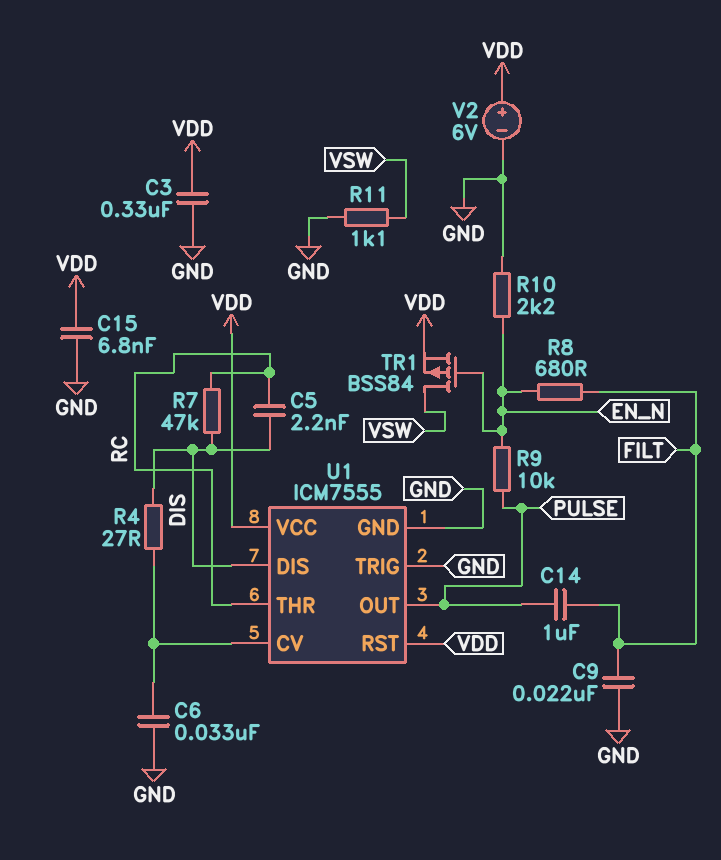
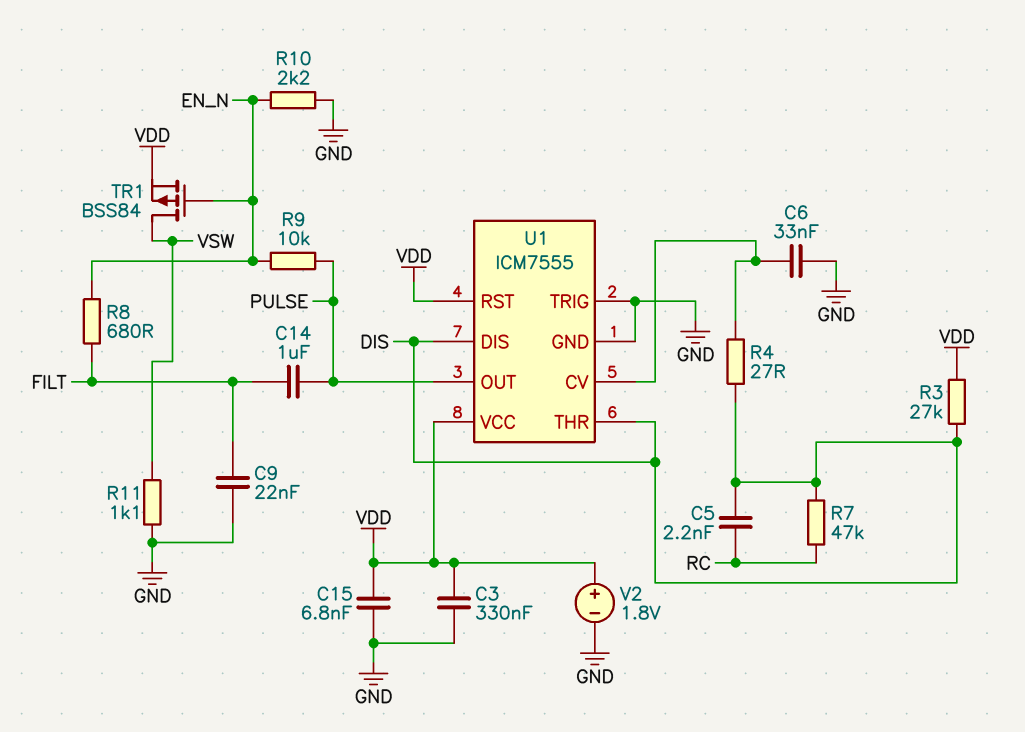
R3: none -> 27k (DIS, VDD)
U1 pin THR: RC -> DIS
V2: 6V (plus VDD, minus GND) -> 1.8V (plus VDD, minus GND)

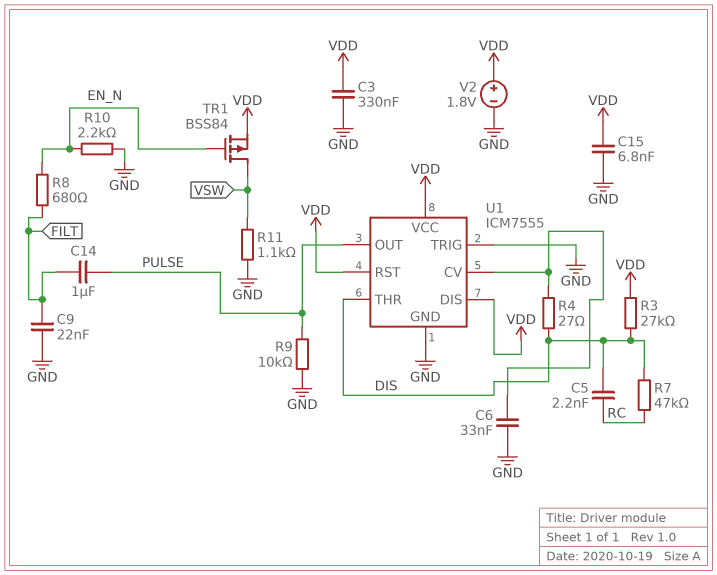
R9: 10k (EN_N, PULSE) -> 10k (GND, PULSE)
U1 pin DIS: DIS -> VDD

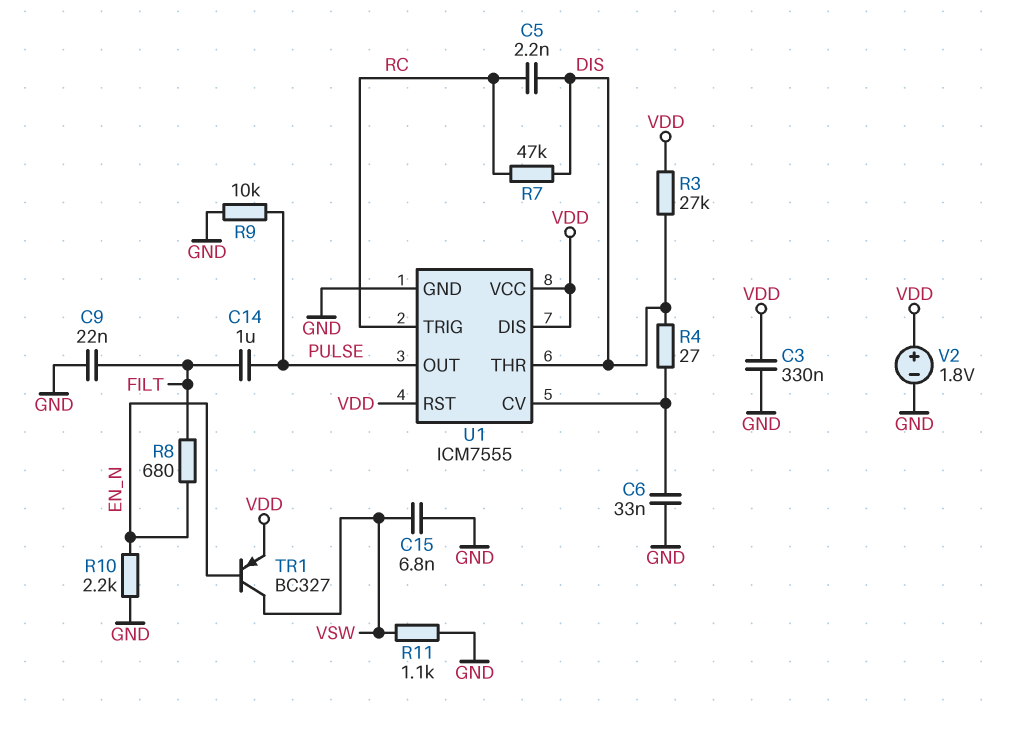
C15: 6.8nF (GND, VDD) -> 6.8nF (GND, VSW)
TR1: PMOS BSS84 (G EN_N, D VSW, S VDD) -> PNP BC327 (B EN_N, C VSW, E VDD)
U1 pin TRIG: GND -> RC

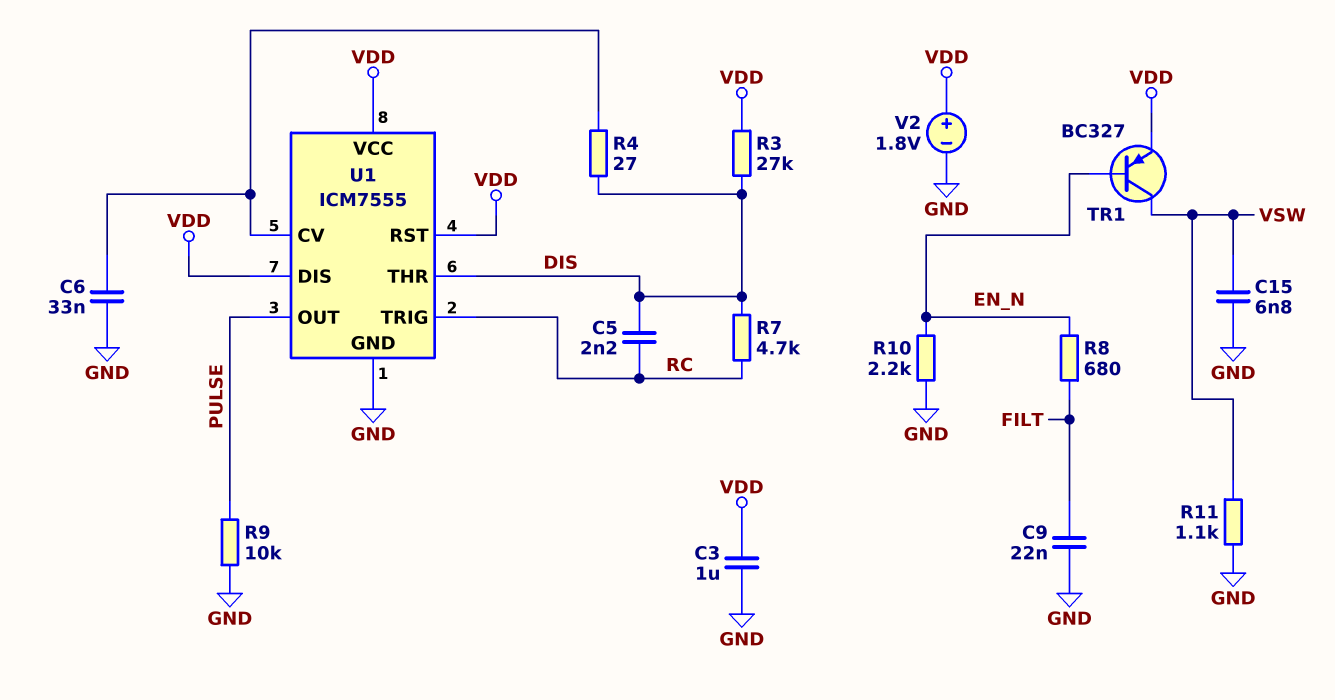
C3: 330nF (GND, VDD) -> 1uF (GND, VDD)
C14: 1uF (FILT, PULSE) -> none
R7: 47k (DIS, RC) -> 4.7k (DIS, RC)

